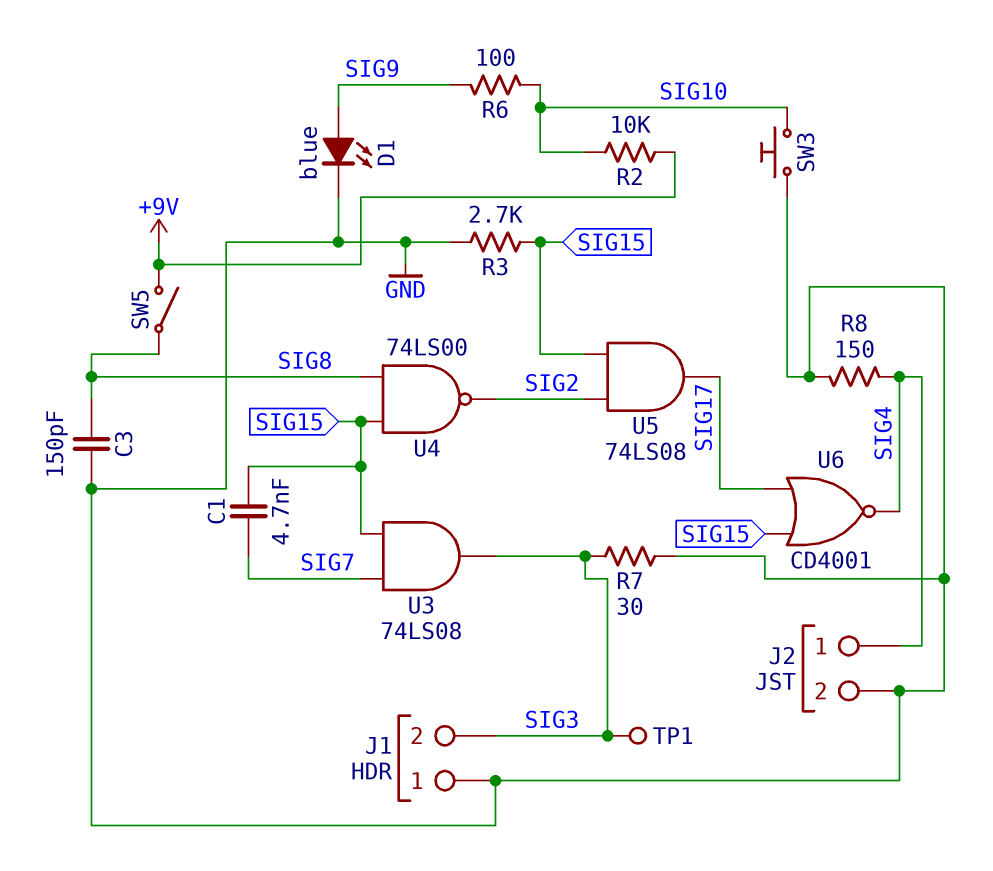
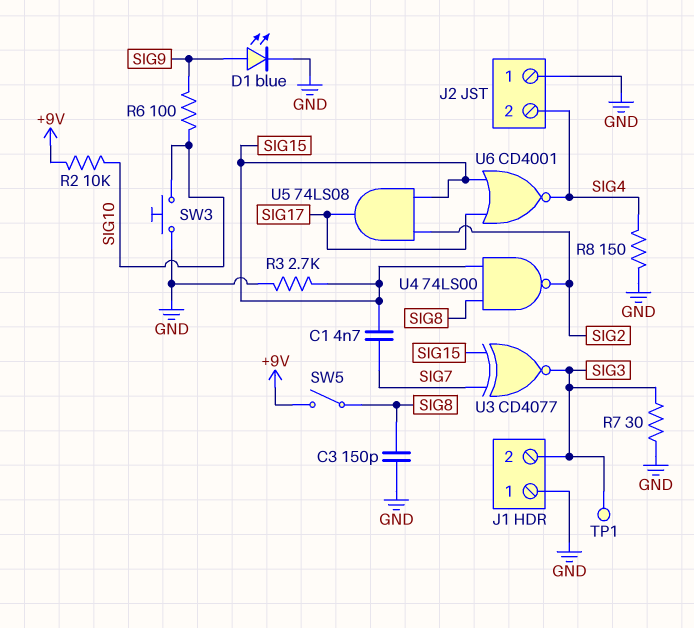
J2 pin 1: SIG4 -> GND
J2 pin 2: GND -> SIG4
U3: AND 74LS08 (in SIG7, in SIG15, out SIG3) -> XNOR CD4077 (in SIG7, in SIG15, out SIG3)

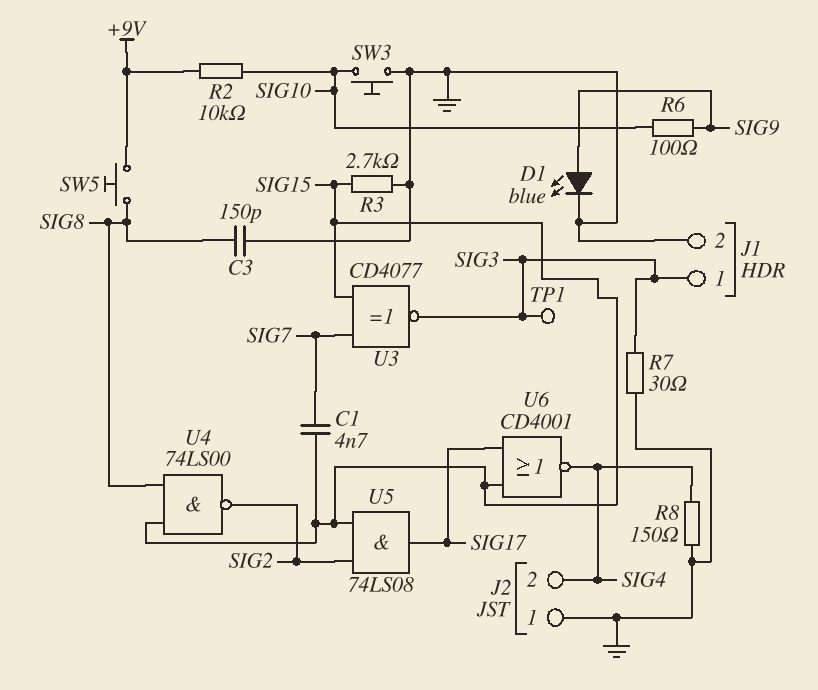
J1 pin 1: GND -> SIG3
J1 pin 2: SIG3 -> GND
SW5: switch (+9V, SIG8) -> button (+9V, SIG8)

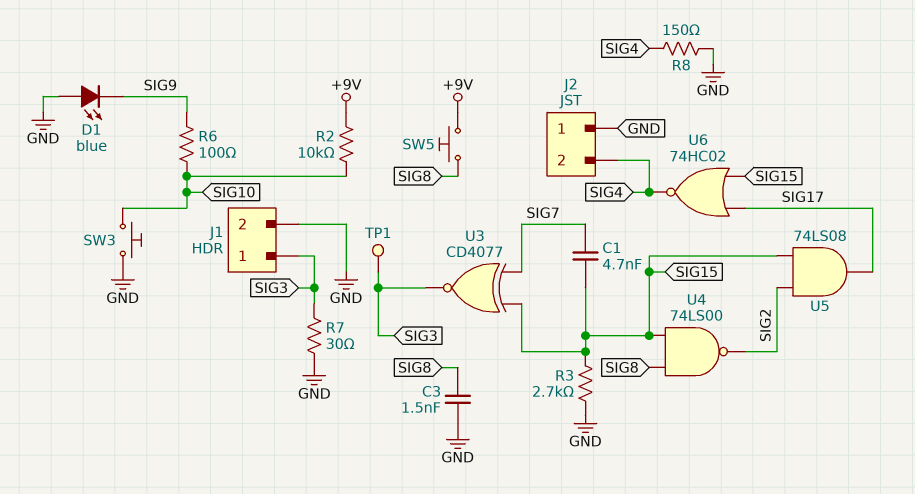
C3: 150pF (GND, SIG8) -> 1.5nF (GND, SIG8)
D1: LED blue (A SIG9, K GND) -> LED blue (A GND, K SIG9)
U6: NOR CD4001 (in SIG15, in SIG17, out SIG4) -> NOR 74HC02 (in SIG15, in SIG17, out SIG4)

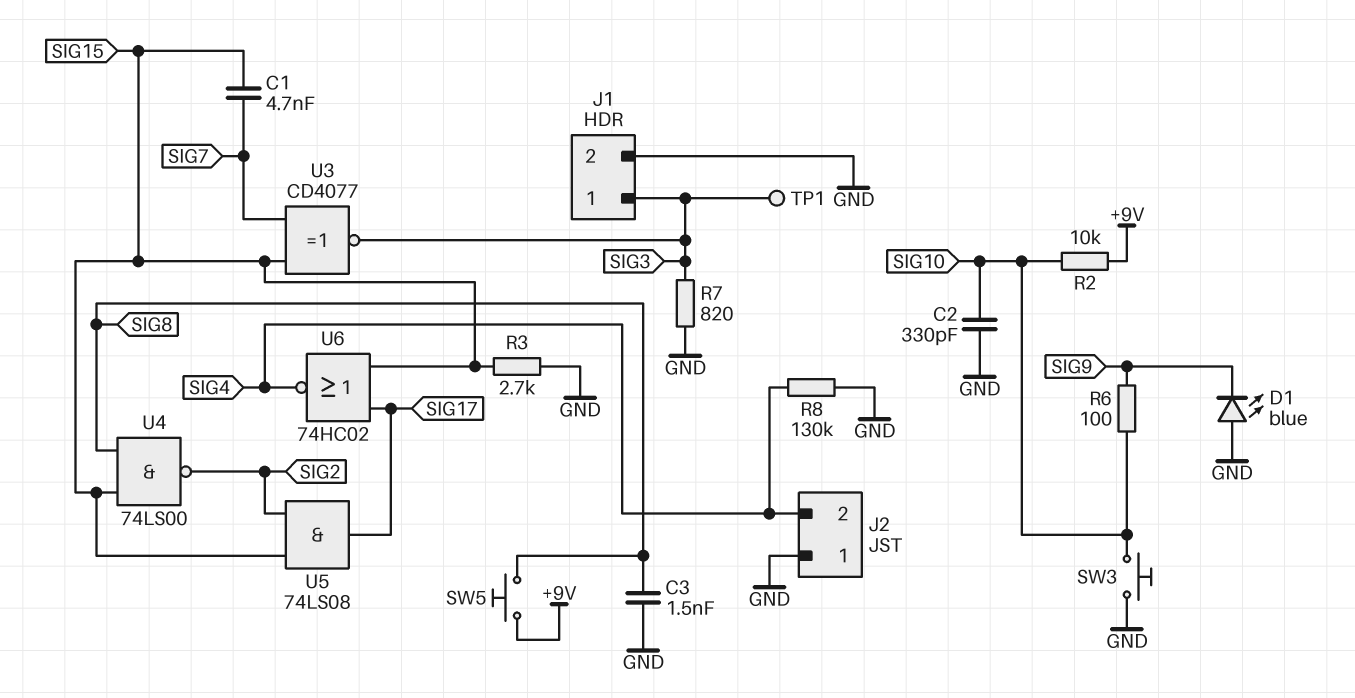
C2: none -> 330pF (GND, SIG10)
R7: 30 (GND, SIG3) -> 820 (GND, SIG3)
R8: 150 (GND, SIG4) -> 130k (GND, SIG4)

